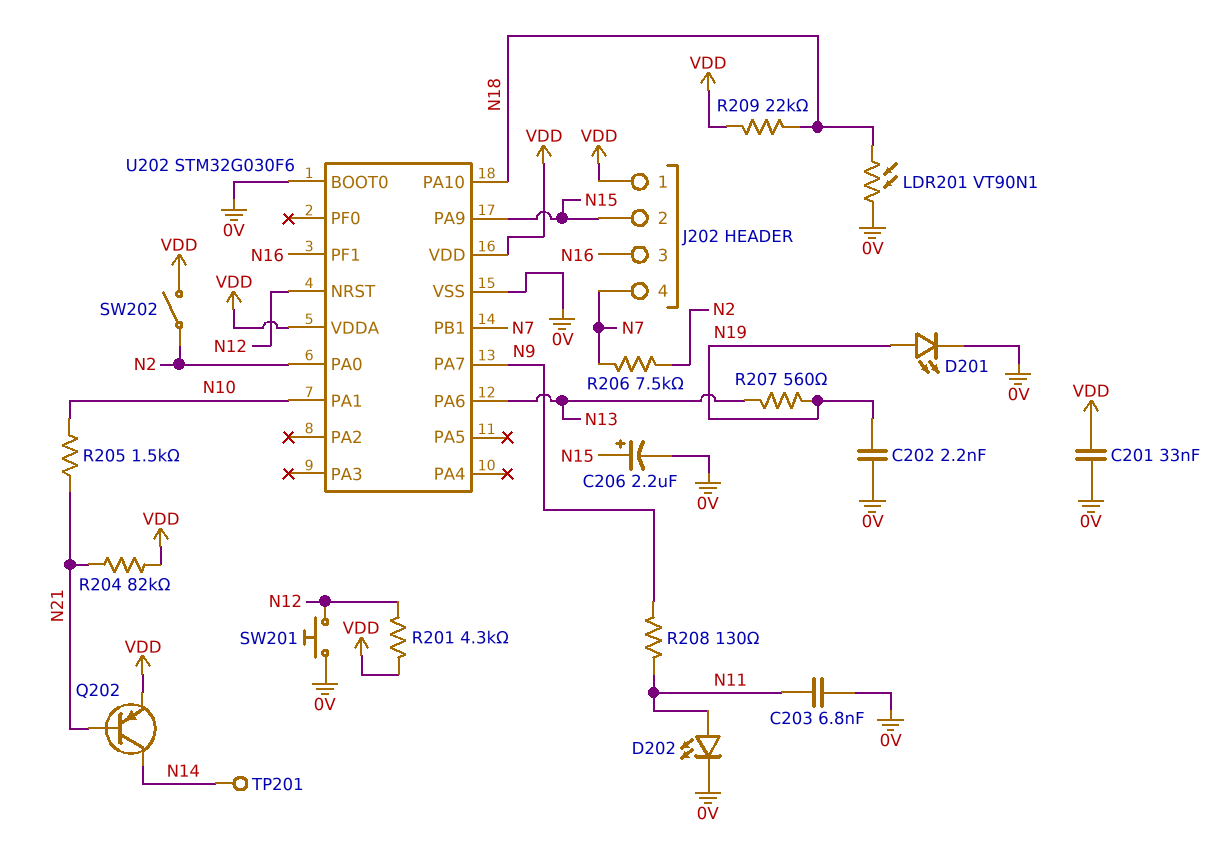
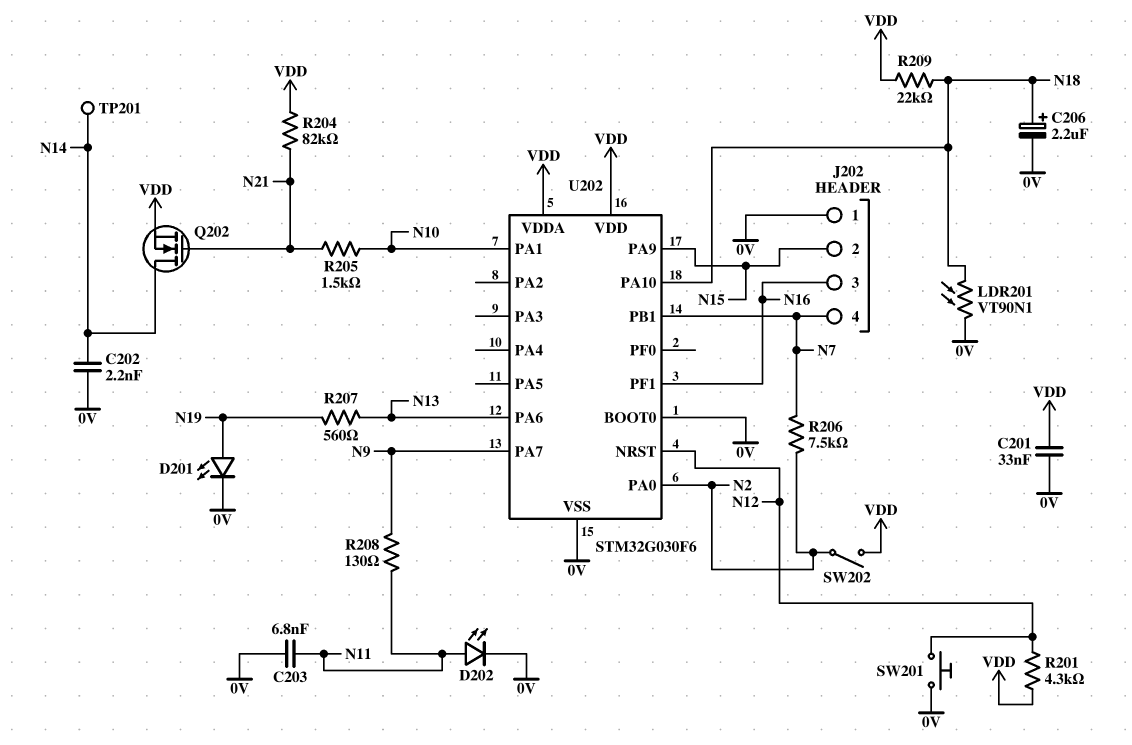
C202: 2.2nF (0V, N19) -> 2.2nF (0V, N14)
C206: 2.2uF (plus N15, minus 0V) -> 2.2uF (plus N18, minus 0V)
J202 pin 1: VDD -> 0V
Q202: PNP (B N21, C N14, E VDD) -> NMOS (G N21, D N14, S VDD)

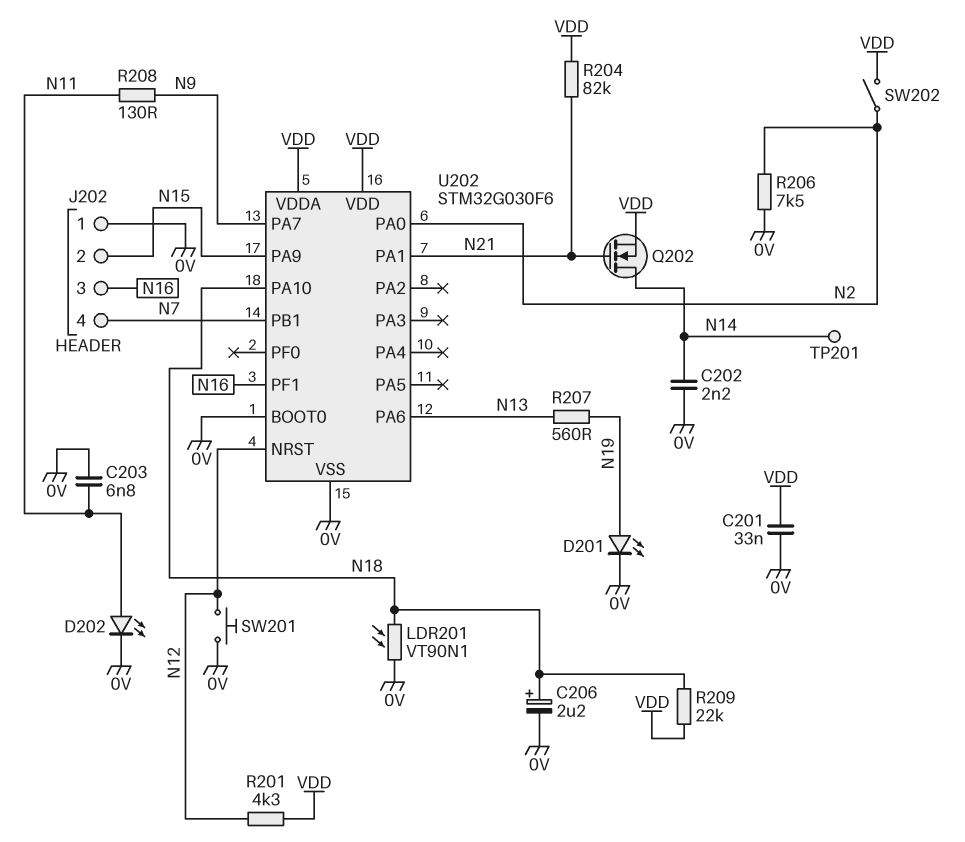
R205: 1.5k (N10, N21) -> none
R206: 7.5k (N2, N7) -> 7.5k (0V, N2)
U202 pin PA1: N10 -> N21

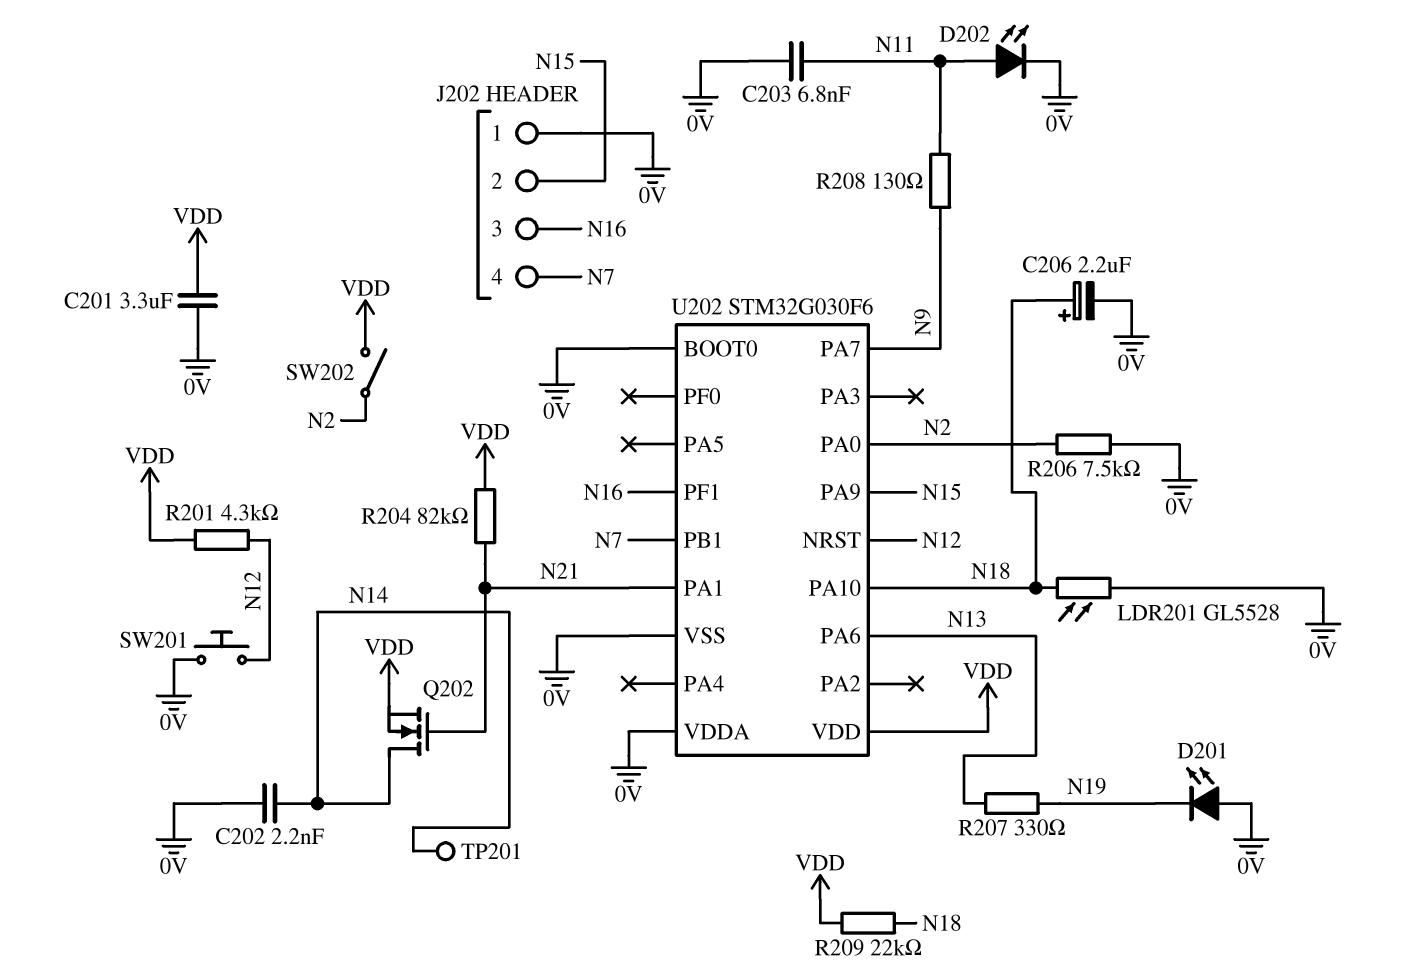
C201: 33nF (0V, VDD) -> 3.3uF (0V, VDD)
D201: LED (A N19, K 0V) -> LED (A 0V, K N19)
LDR201: VT90N1 (0V, N18) -> GL5528 (0V, N18)
R207: 560 (N13, N19) -> 330 (N13, N19)
U202 pin VDDA: VDD -> 0V

